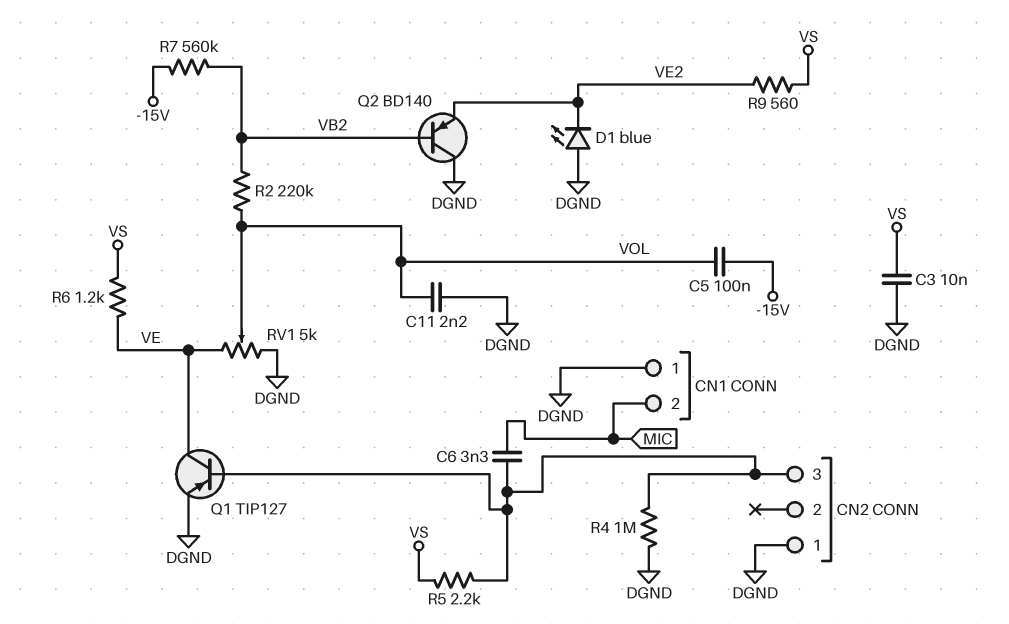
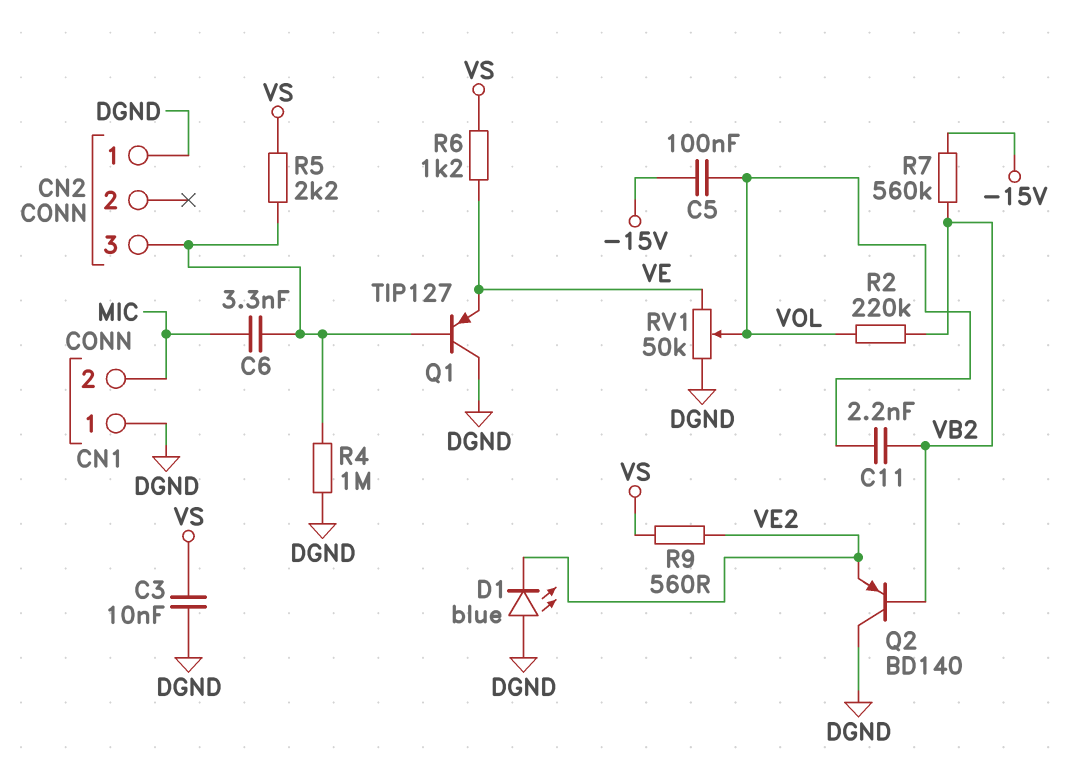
C11: 2.2nF (DGND, VOL) -> 2.2nF (VB2, VOL)
Q1: PNP TIP127 (B CN2/3, C VE, E DGND) -> PNP TIP127 (B CN2/3, C DGND, E VE)
RV1: 5k (DGND, VE, wiper VOL) -> 50k (DGND, VE, wiper VOL)

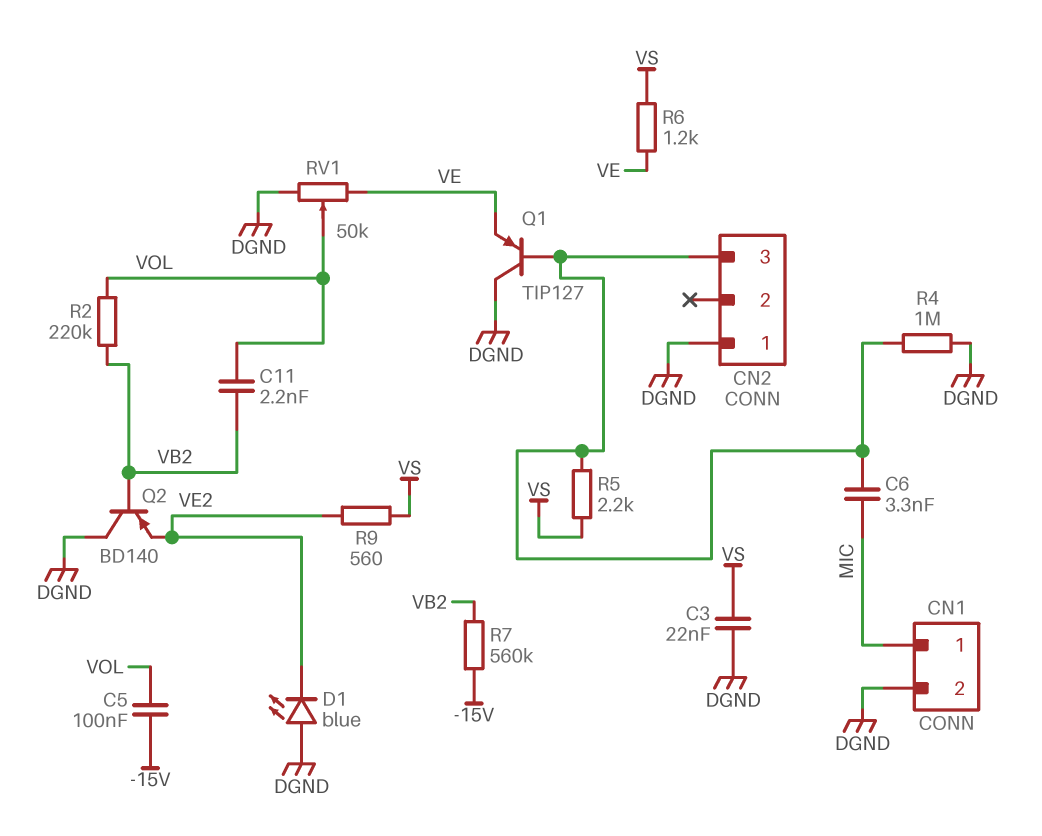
C3: 10nF (DGND, VS) -> 22nF (DGND, VS)
CN1 pin 1: DGND -> MIC
CN1 pin 2: MIC -> DGND

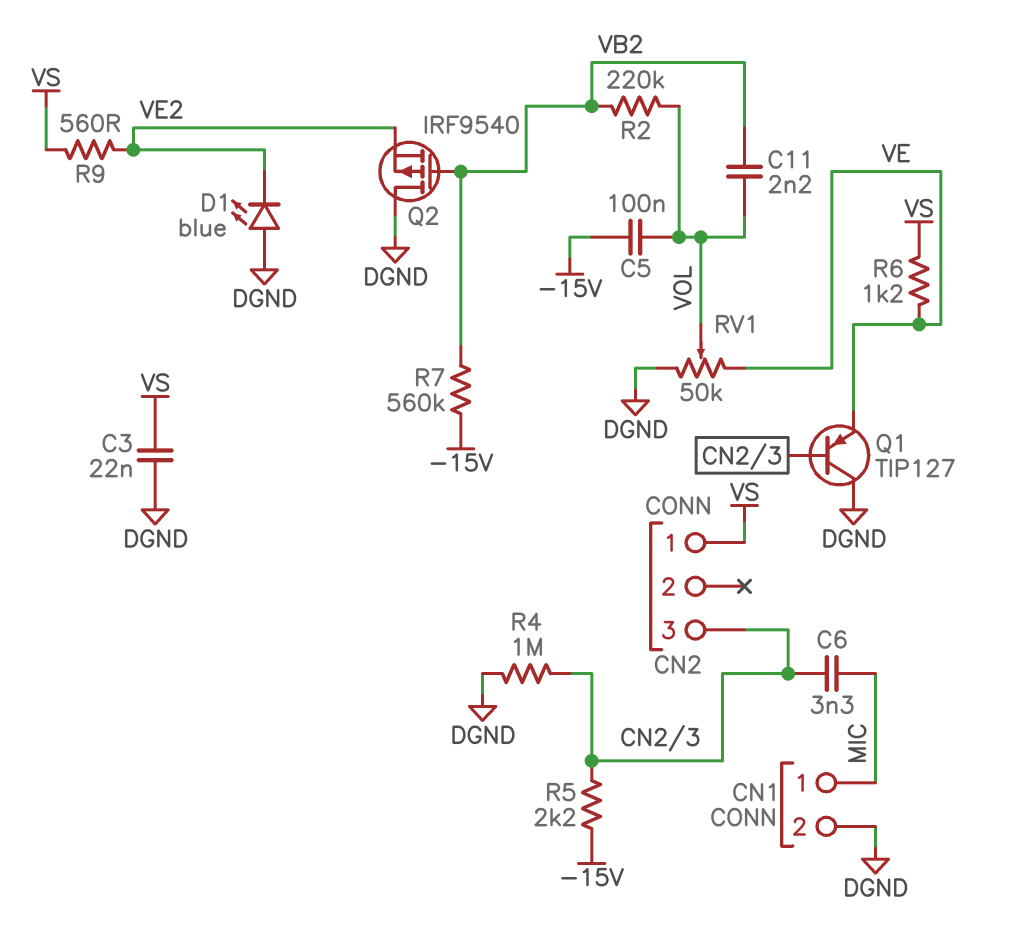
CN2 pin 1: DGND -> VS
Q2: PNP BD140 (B VB2, C DGND, E VE2) -> PMOS IRF9540 (G VB2, D DGND, S VE2)
R5: 2.2k (CN2/3, VS) -> 2.2k (-15V, CN2/3)

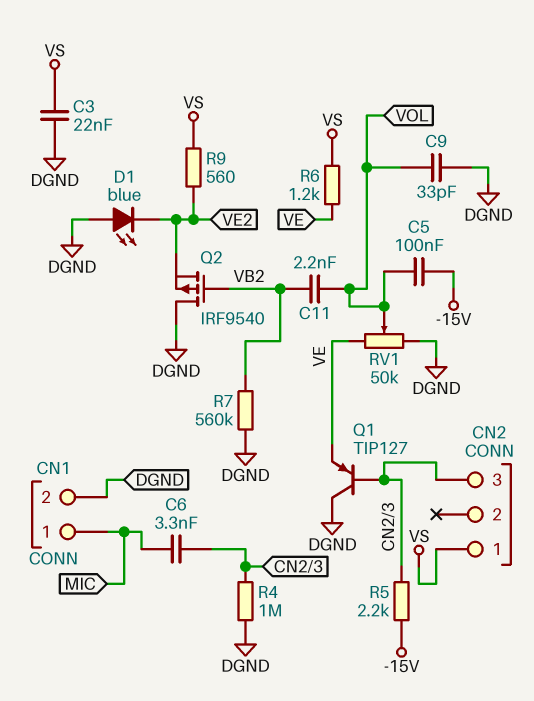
C9: none -> 33pF (DGND, VOL)
R2: 220k (VB2, VOL) -> none
R7: 560k (-15V, VB2) -> 560k (DGND, VB2)

